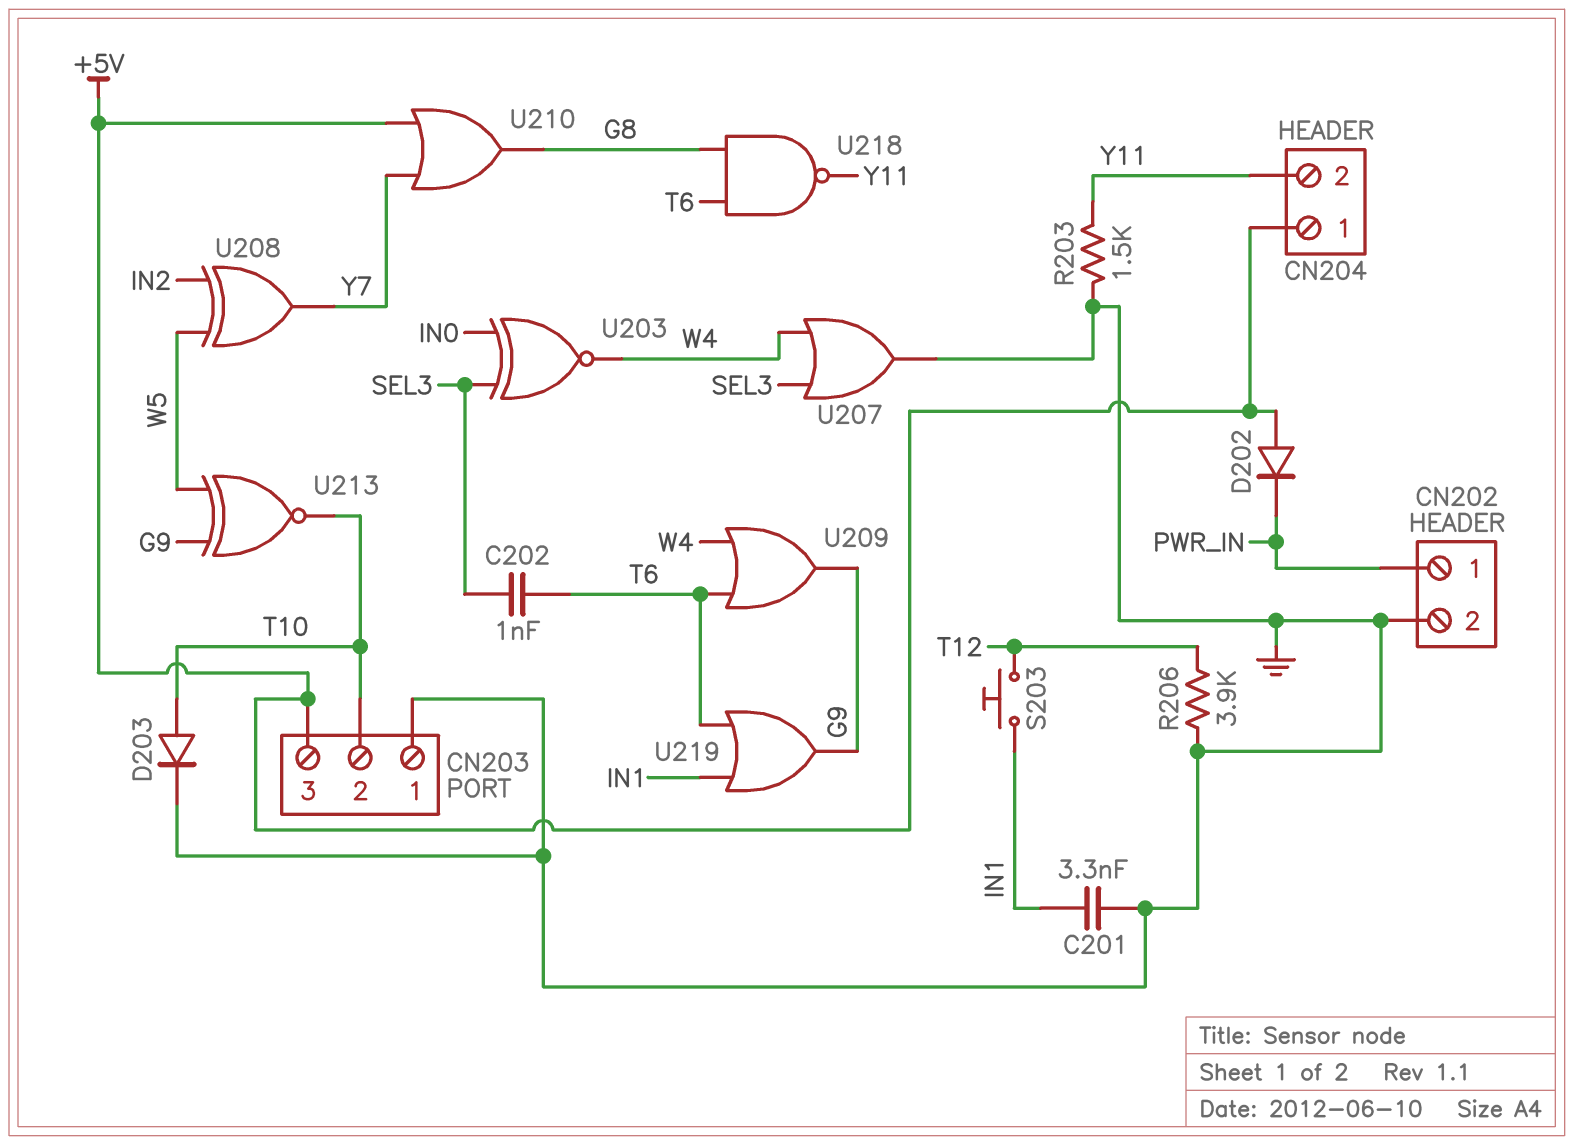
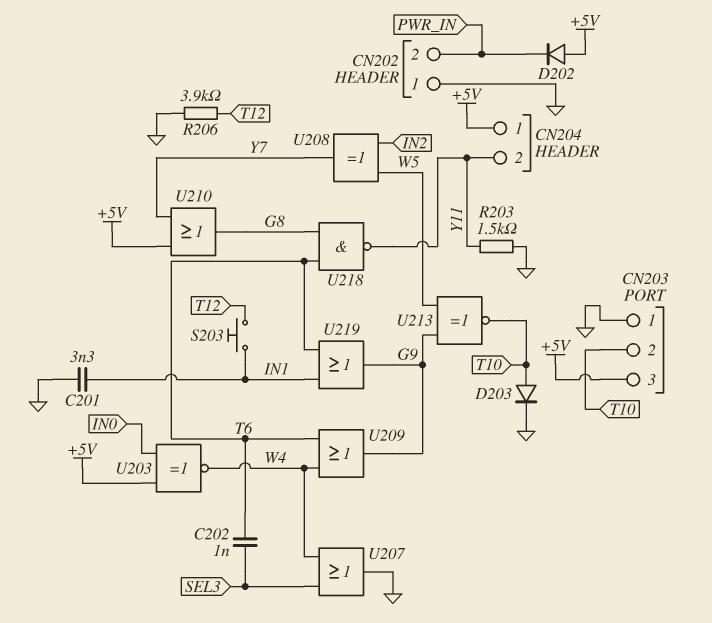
CN202 pin 1: PWR_IN -> GND
CN202 pin 2: GND -> PWR_IN
U203: XNOR (in IN0, in SEL3, out W4) -> XNOR (in +5V, in IN0, out W4)

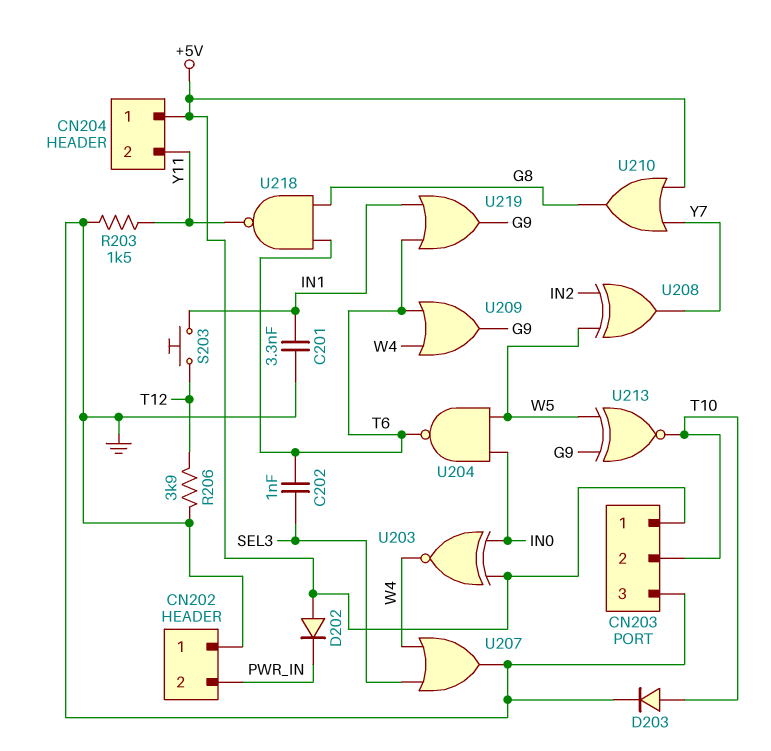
CN203 pin 1: GND -> +5V
CN203 pin 3: +5V -> GND
U204: none -> NAND (in IN0, in W5, out T6)

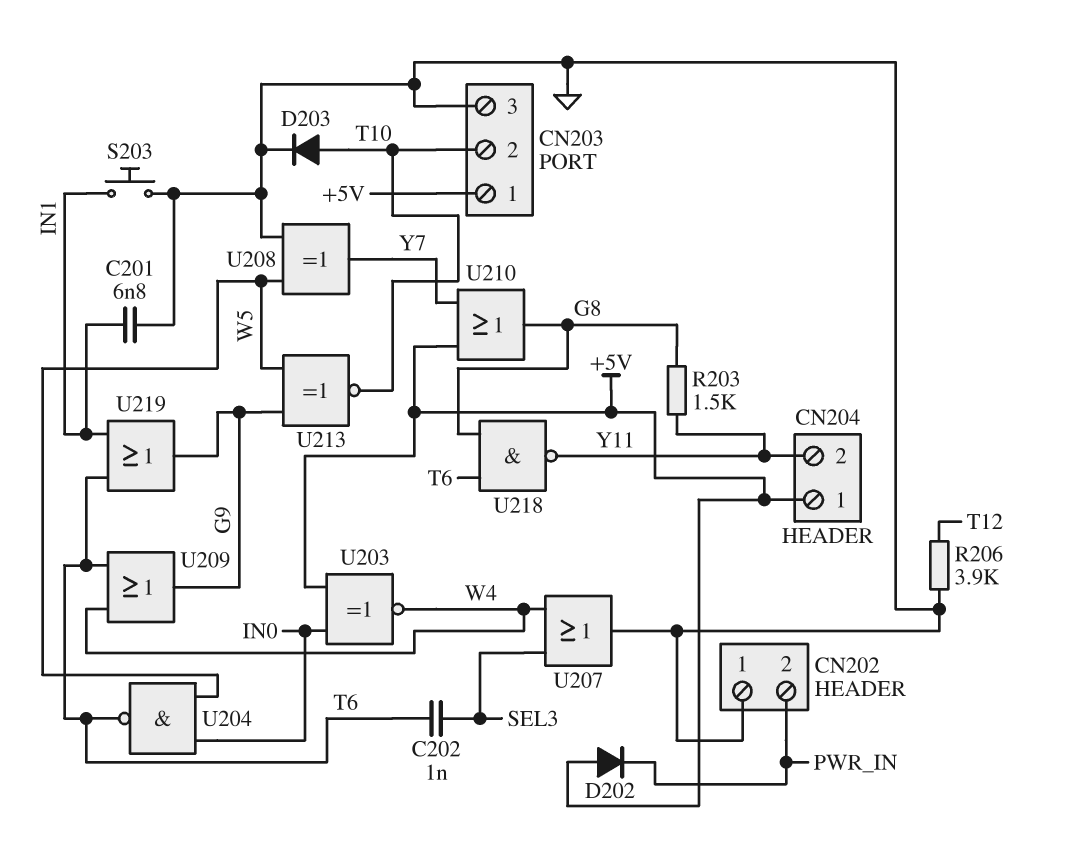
C201: 3.3nF (GND, IN1) -> 6.8nF (GND, IN1)
R203: 1.5k (GND, Y11) -> 1.5k (G8, Y11)
S203: button (IN1, T12) -> button (GND, IN1)
U208: XOR (in IN2, in W5, out Y7) -> XOR (in GND, in W5, out Y7)

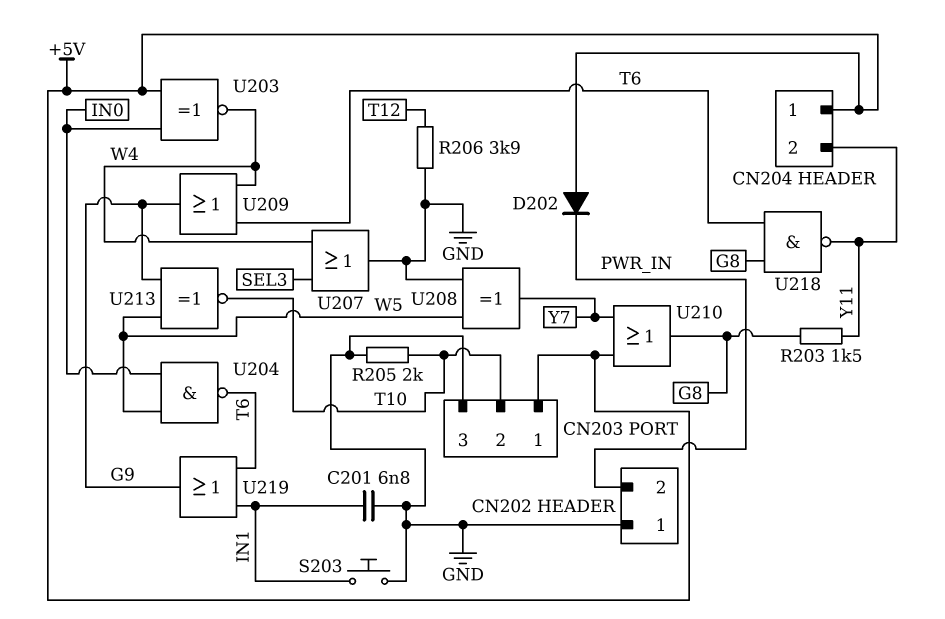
C202: 1nF (SEL3, T6) -> none
D203: diode (A T10, K GND) -> none
R205: none -> 2k (GND, T10)

